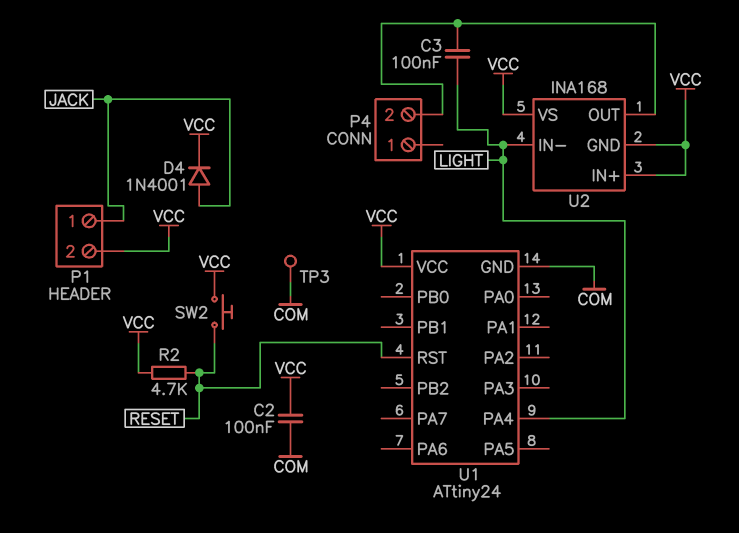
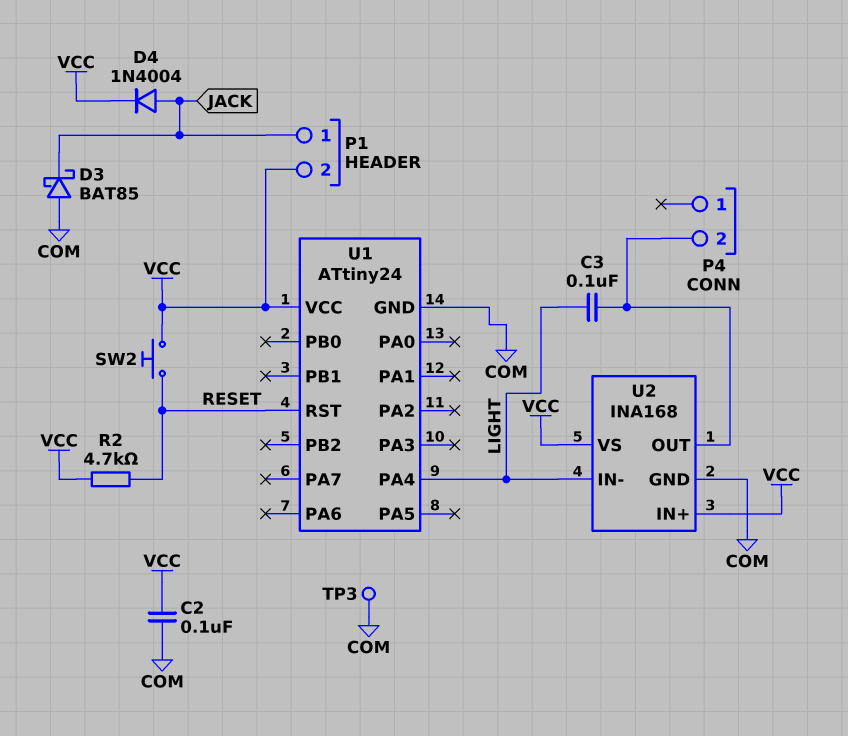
D3: none -> schottky BAT85 (A COM, K JACK)
D4: diode 1N4001 (A JACK, K VCC) -> diode 1N4004 (A JACK, K VCC)
U2 pin GND: VCC -> COM

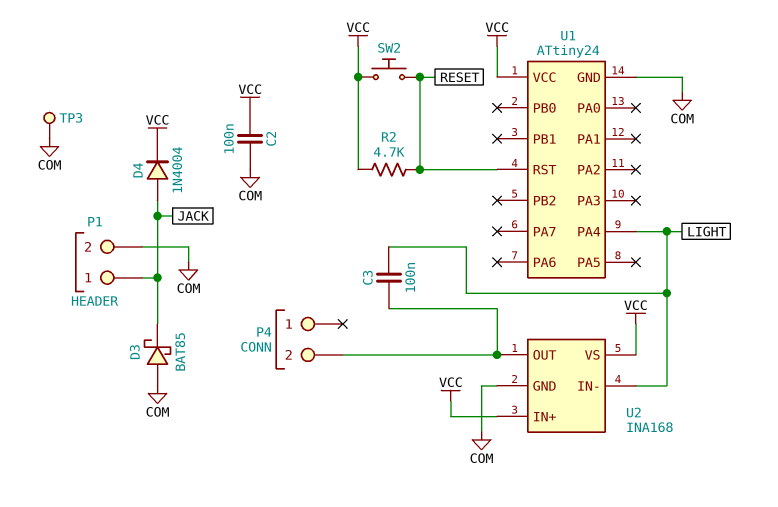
P1 pin 2: VCC -> COM

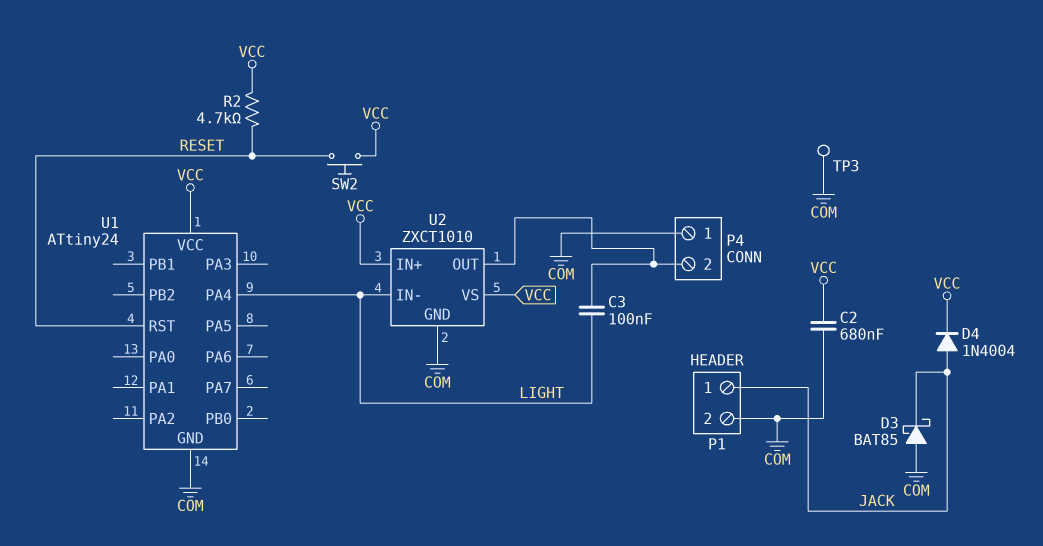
C2: 100nF (COM, VCC) -> 680nF (COM, VCC)
P4 pin 1: none -> COM
U2: INA168 -> ZXCT1010

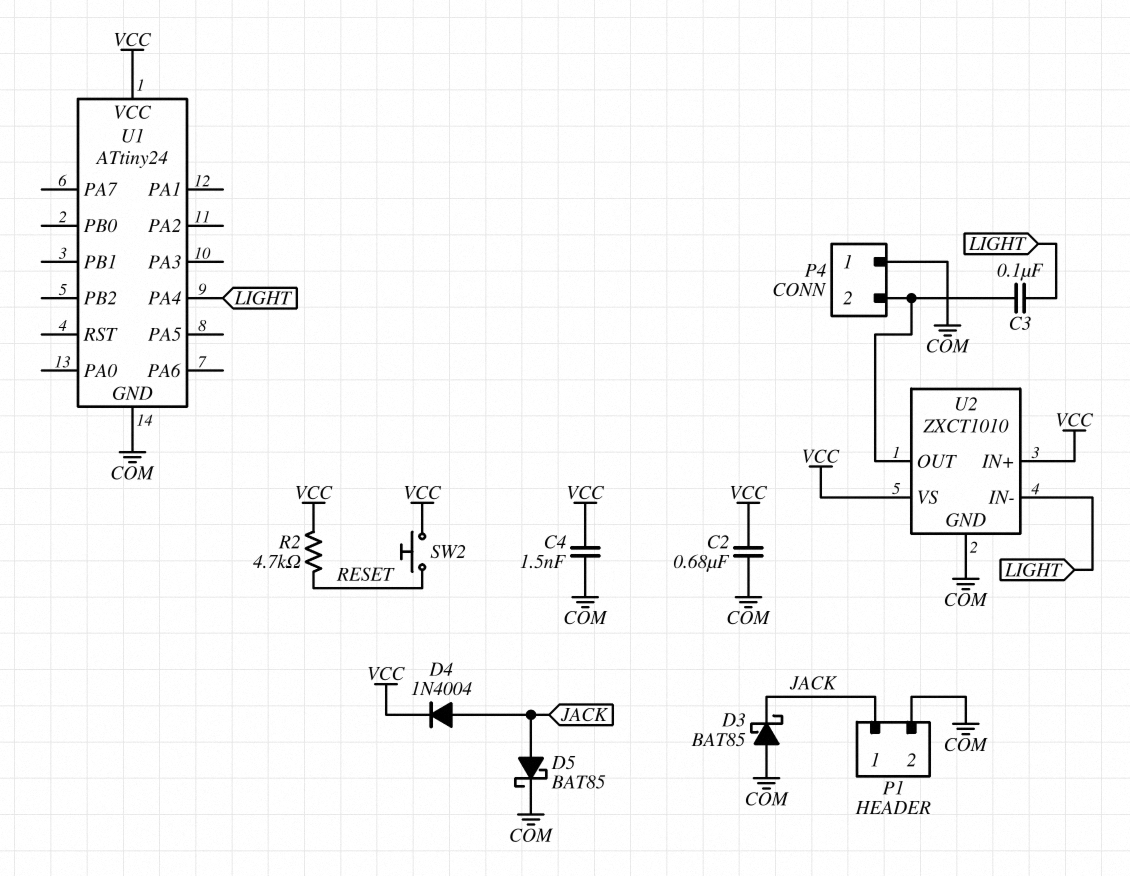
C4: none -> 1.5nF (COM, VCC)
D5: none -> schottky BAT85 (A JACK, K COM)
TP3: test point (COM) -> none
U1 pin RST: RESET -> none

